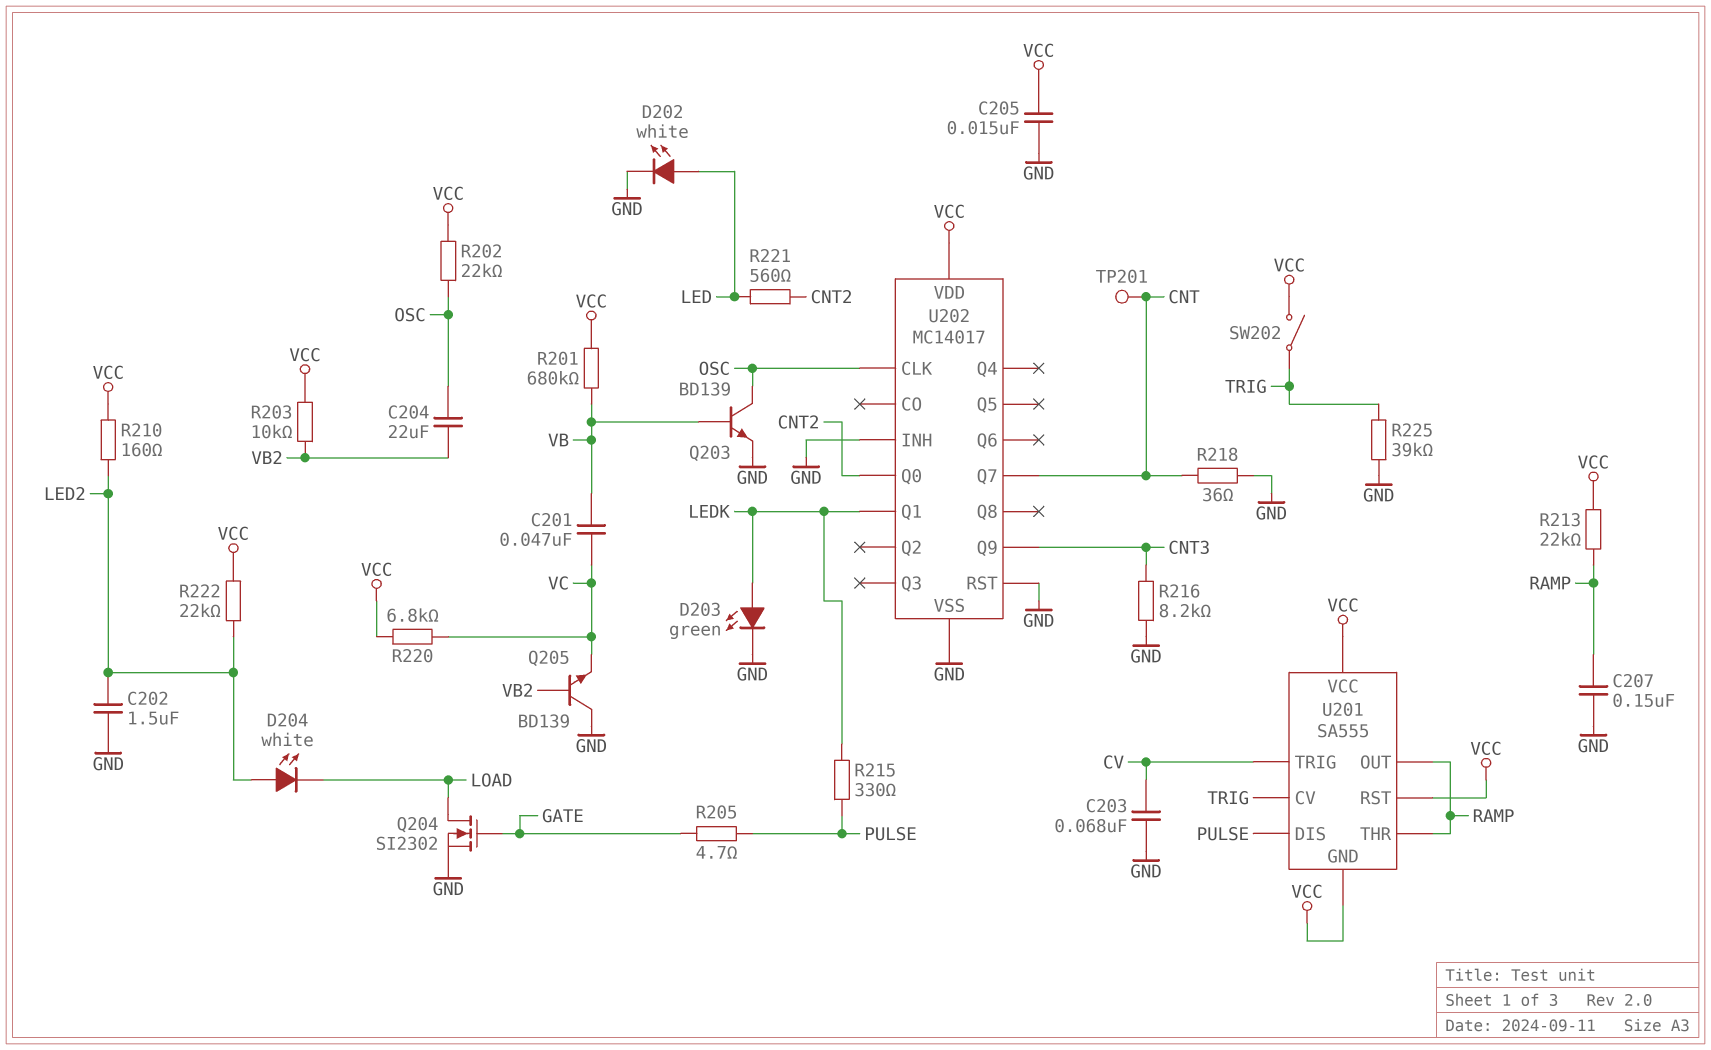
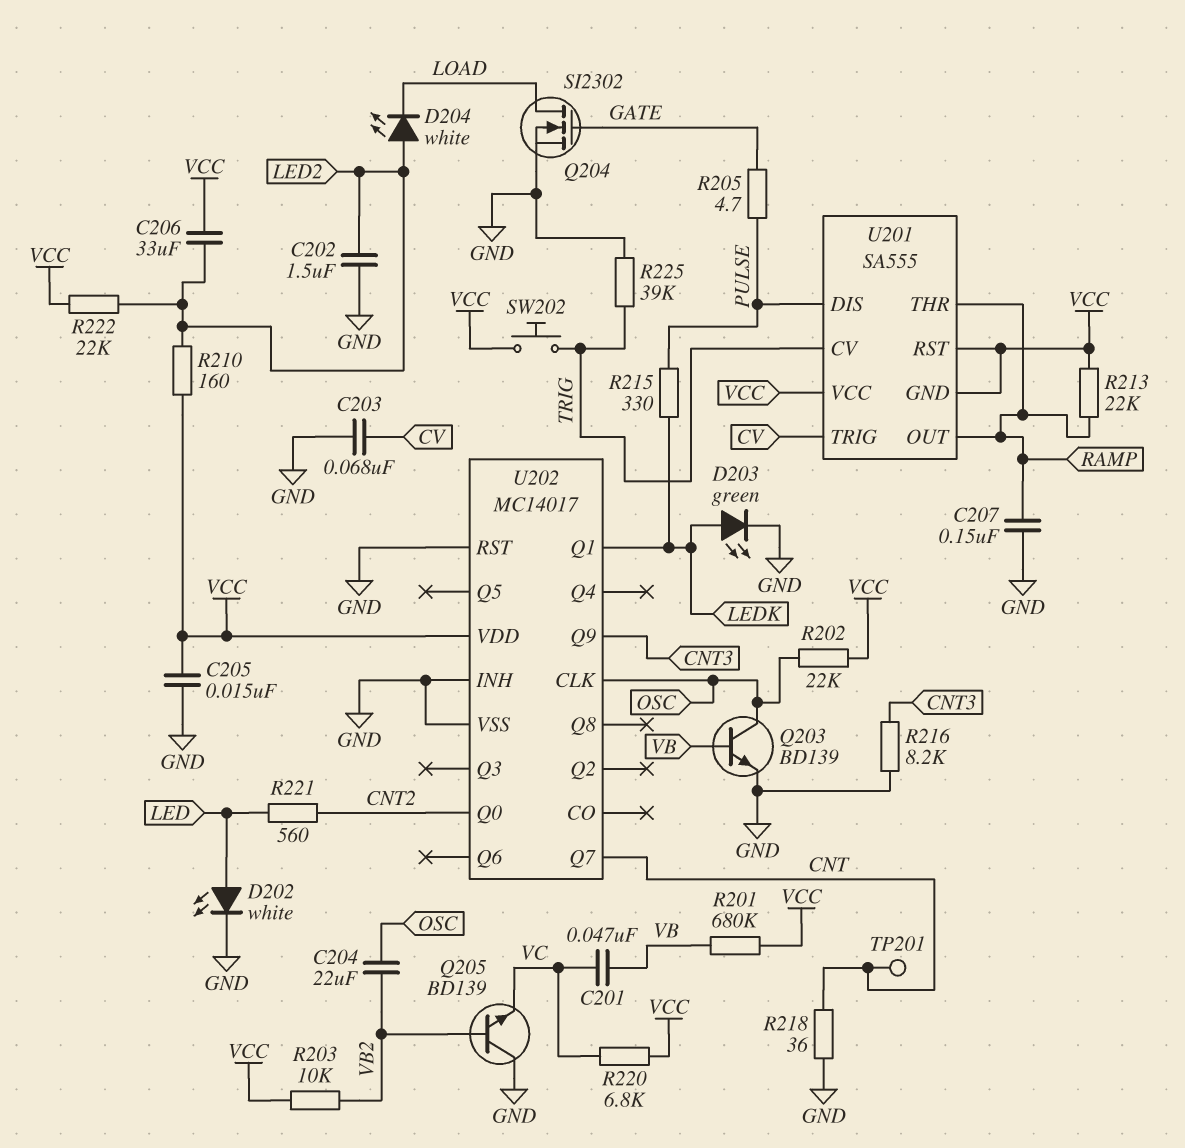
C206: none -> 33uF (LED2, VCC)
SW202: switch (TRIG, VCC) -> button (TRIG, VCC)

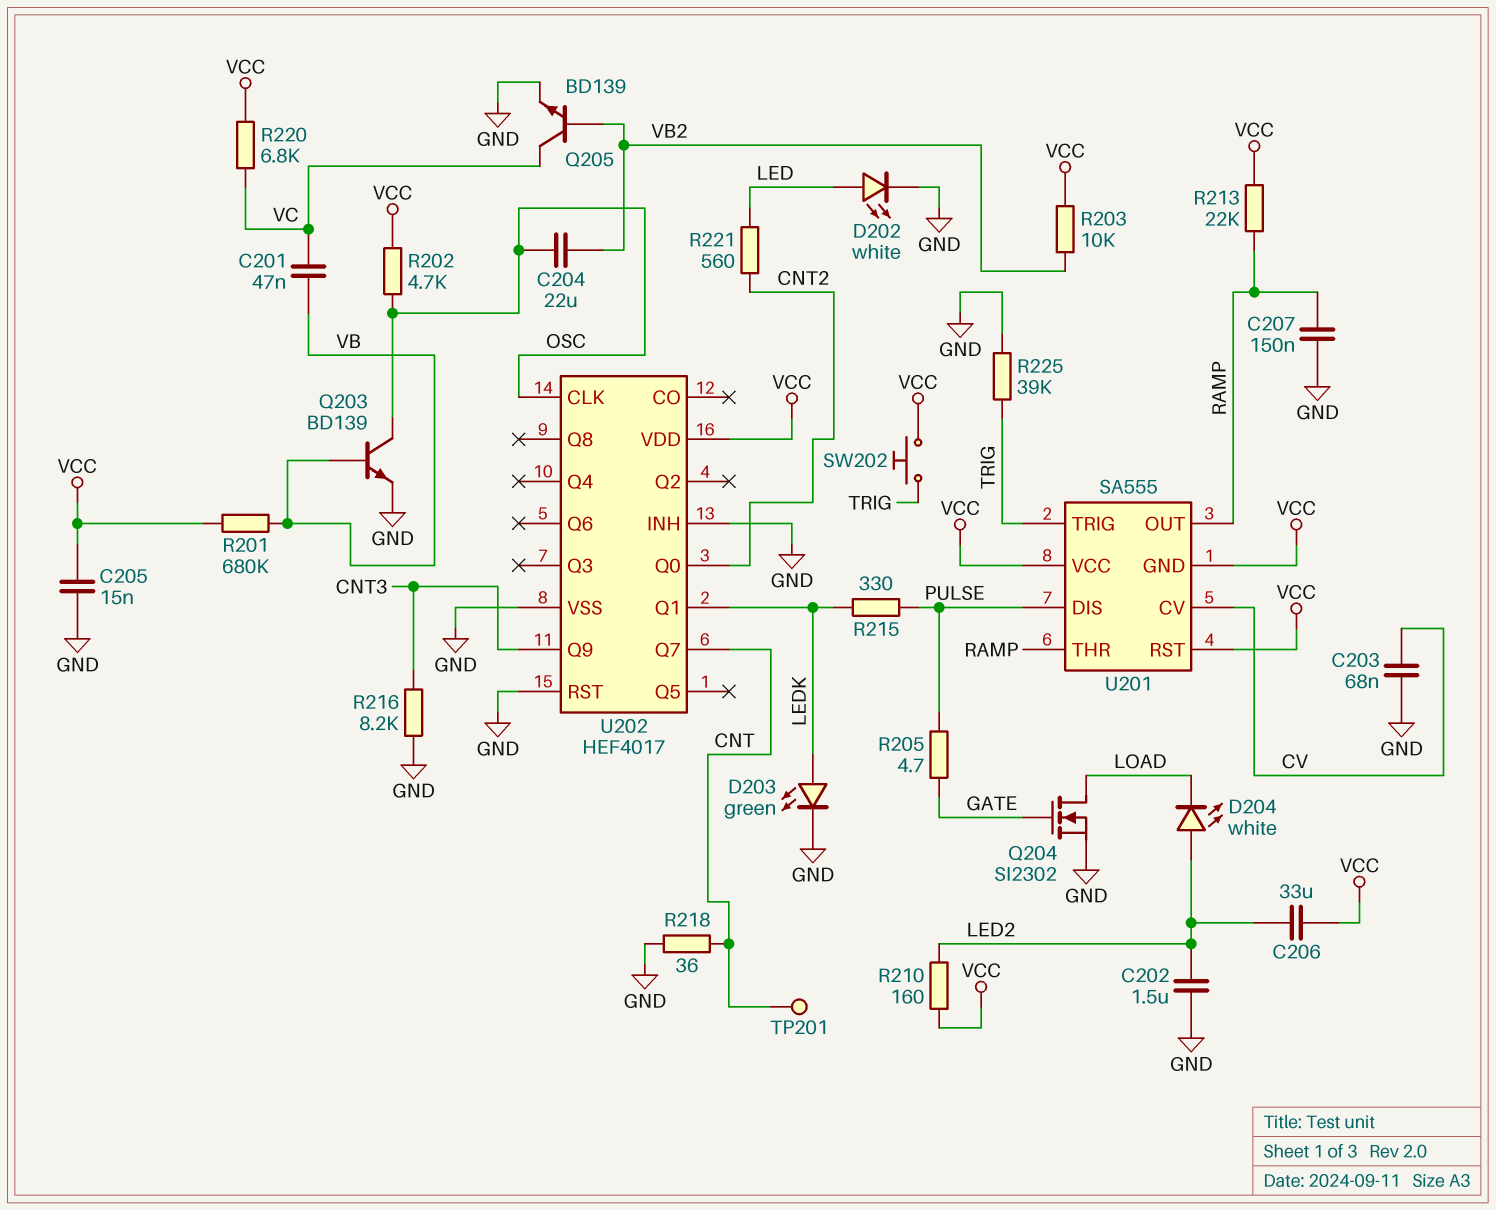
Q205: NPN BD139 (B VB2, C GND, E VC) -> NPN BD139 (B VB2, C VC, E GND)
R202: 22k (OSC, VCC) -> 4.7k (OSC, VCC)
R222: 22k (LED2, VCC) -> none
U201 pin CV: TRIG -> CV
U201 pin TRIG: CV -> TRIG
U202: MC14017 -> HEF4017

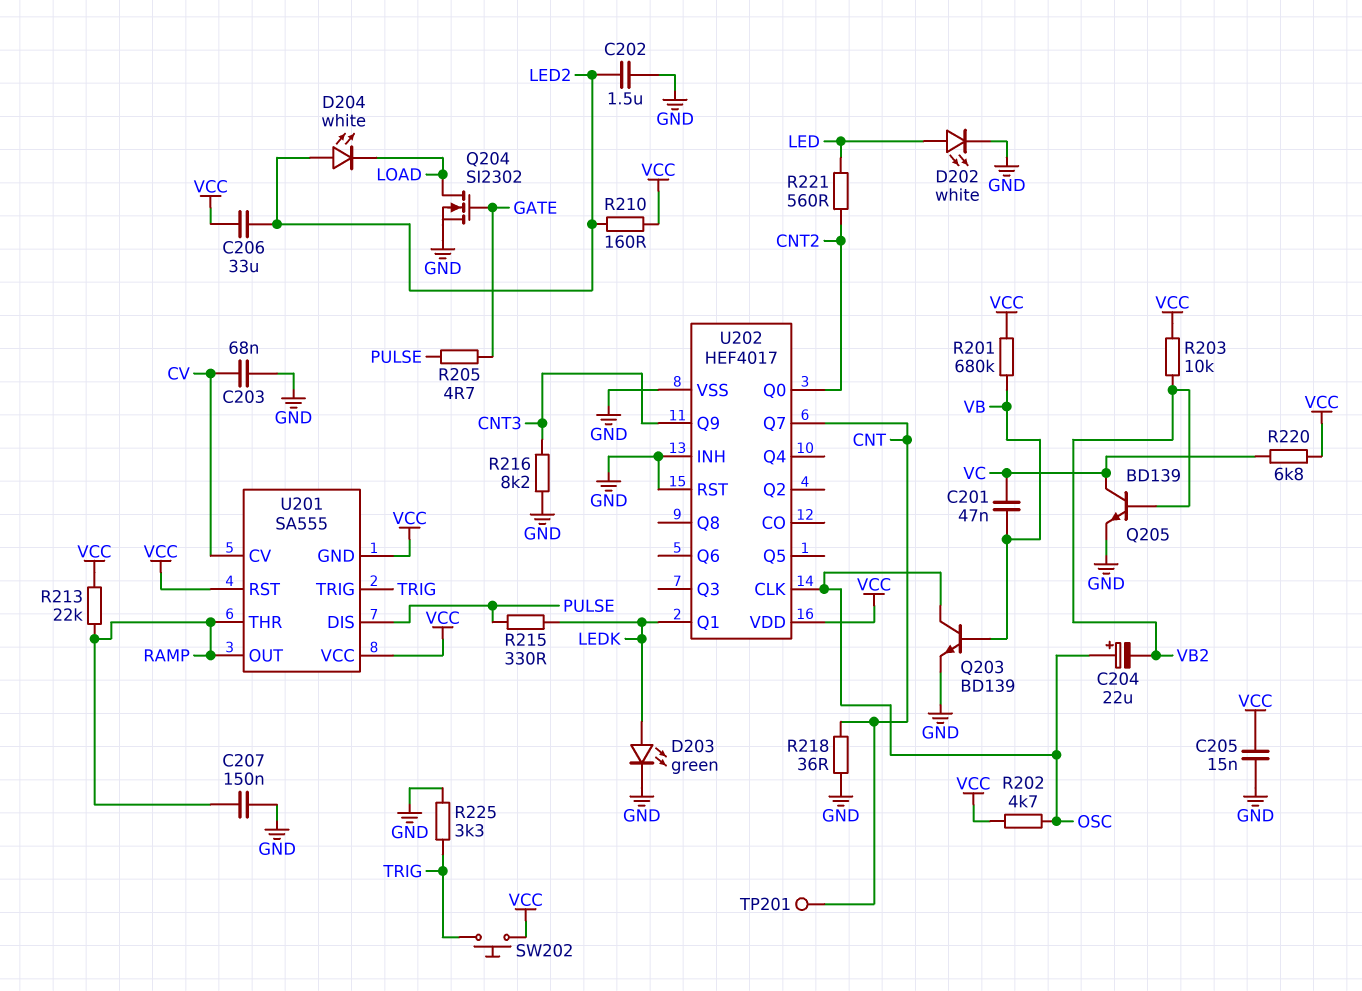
C204: 22uF (OSC, VB2) -> 22uF (plus OSC, minus VB2)
R225: 39k (GND, TRIG) -> 3.3k (GND, TRIG)

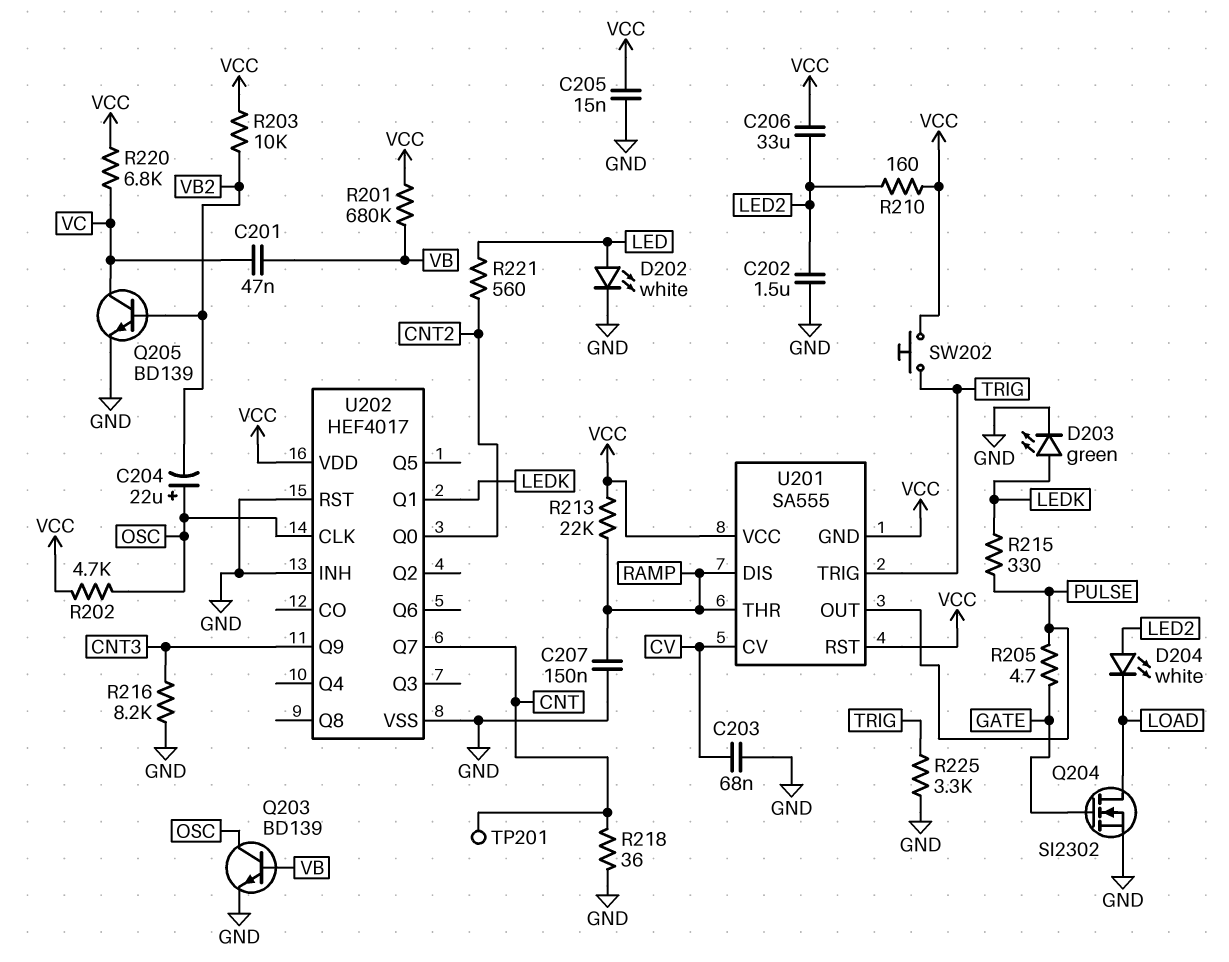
U201 pin DIS: PULSE -> RAMP
U201 pin OUT: RAMP -> PULSE

